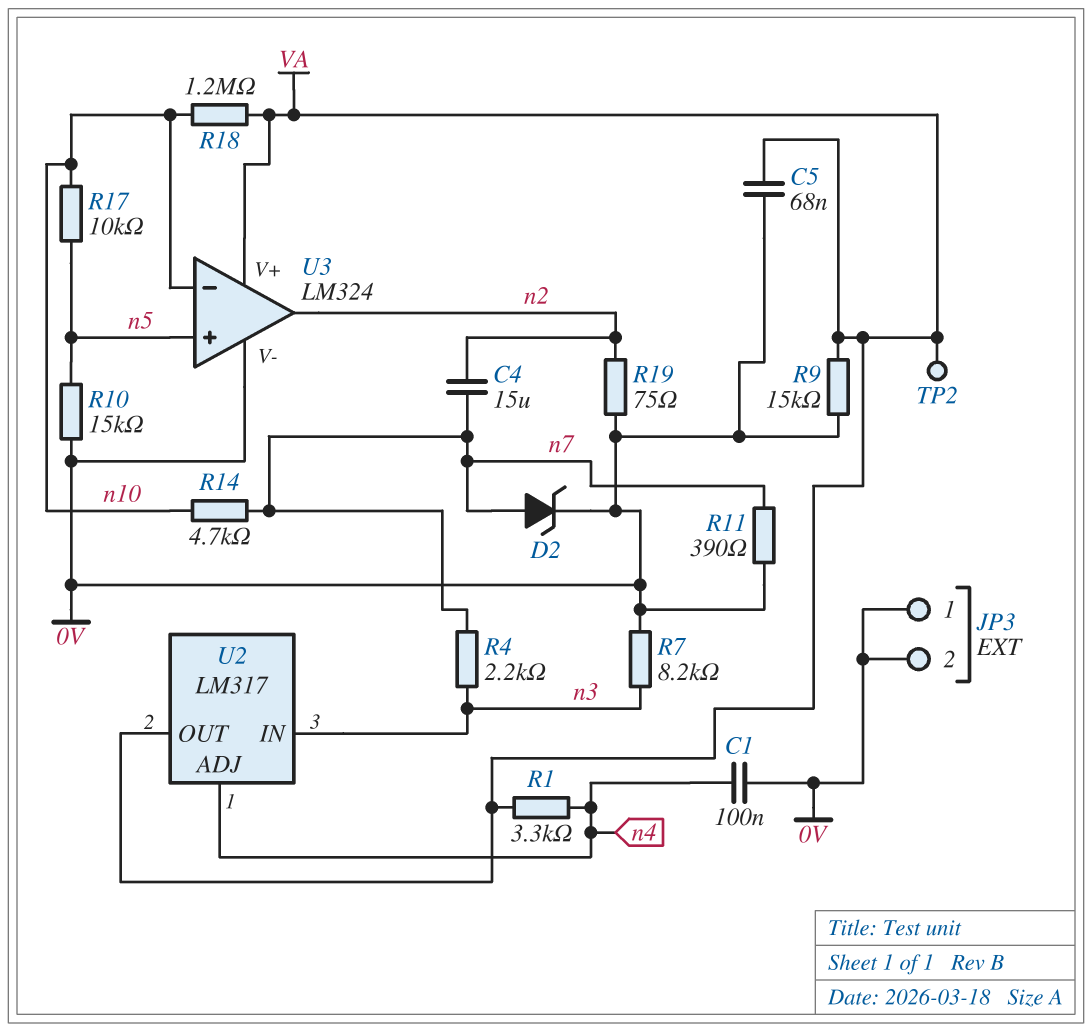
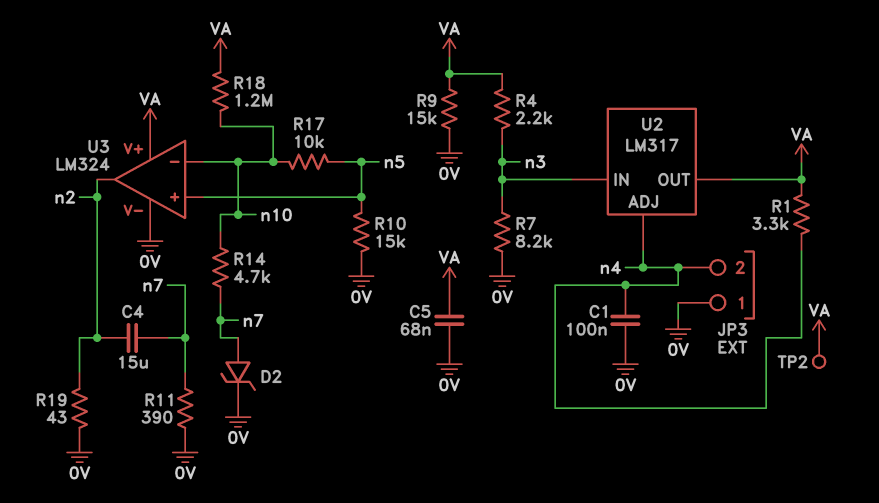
JP3 pin 2: 0V -> n4
R4: 2.2k (n3, n7) -> 2.2k (VA, n3)
R19: 75 (0V, n2) -> 43 (0V, n2)

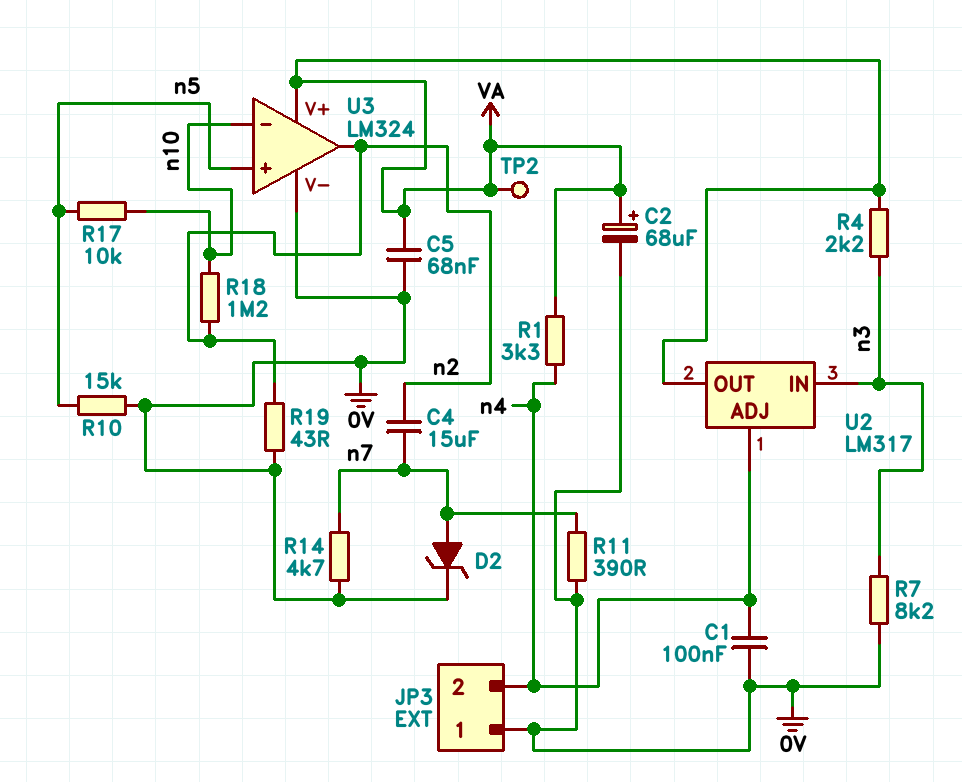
C2: none -> 68uF (plus VA, minus 0V)
R9: 15k (0V, VA) -> none
R14: 4.7k (n7, n10) -> 4.7k (0V, n7)
R18: 1.2M (VA, n10) -> 1.2M (n2, n10)

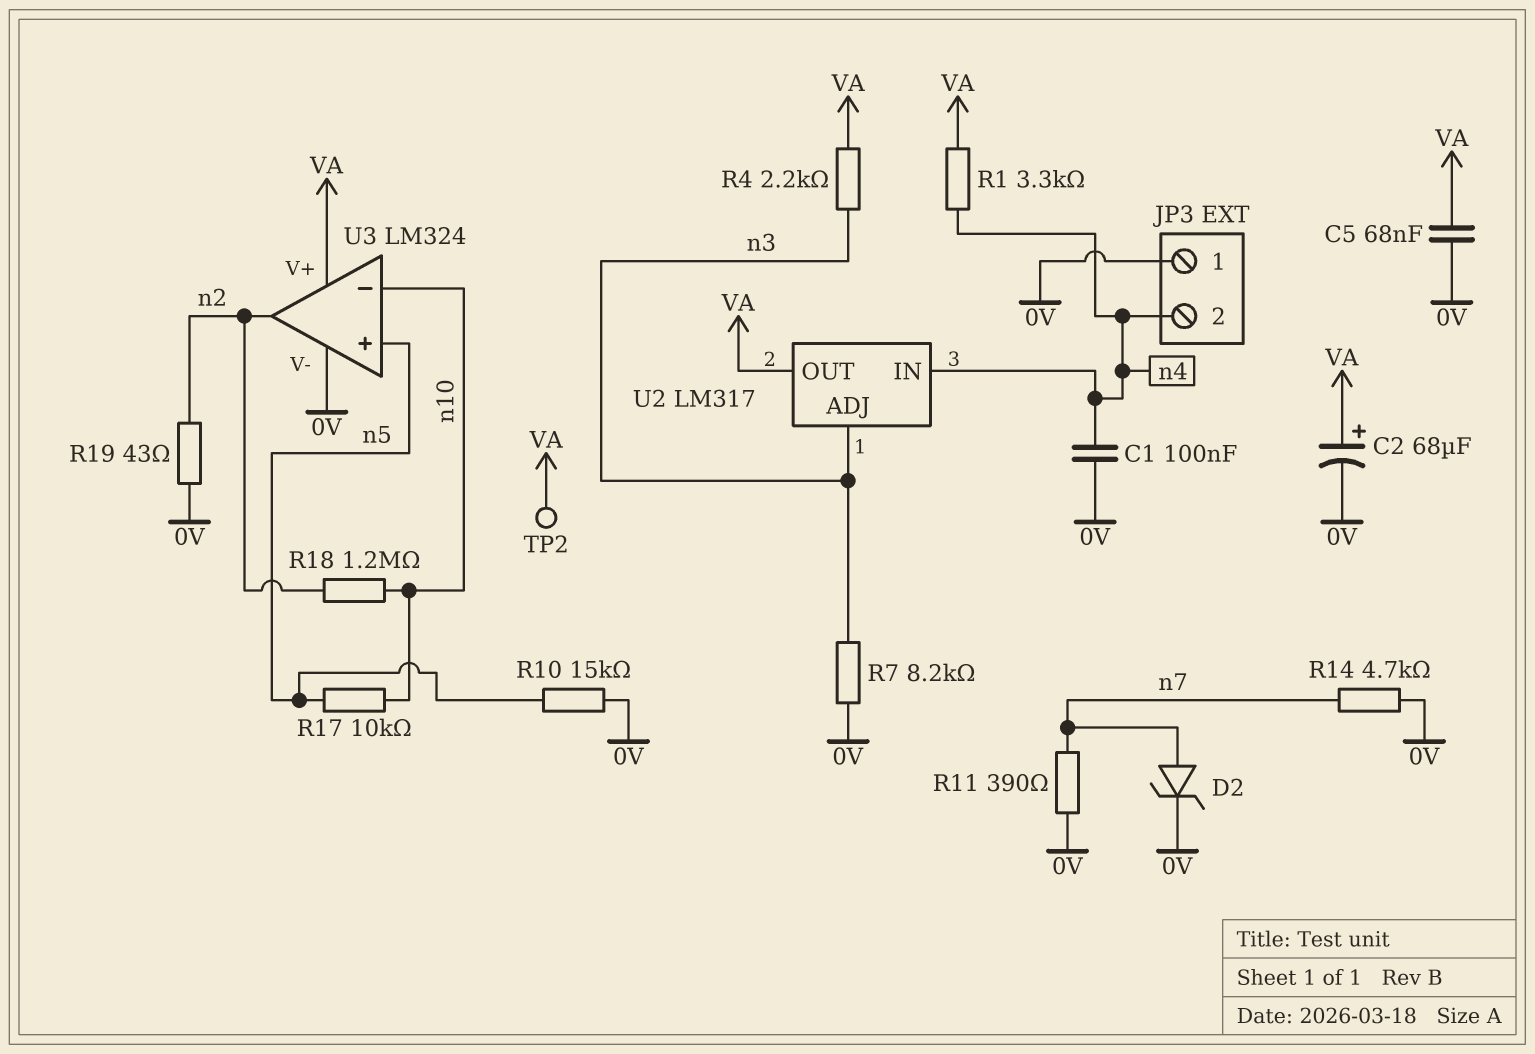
C4: 15uF (n2, n7) -> none
U2 pin ADJ: n4 -> n3
U2 pin IN: n3 -> n4

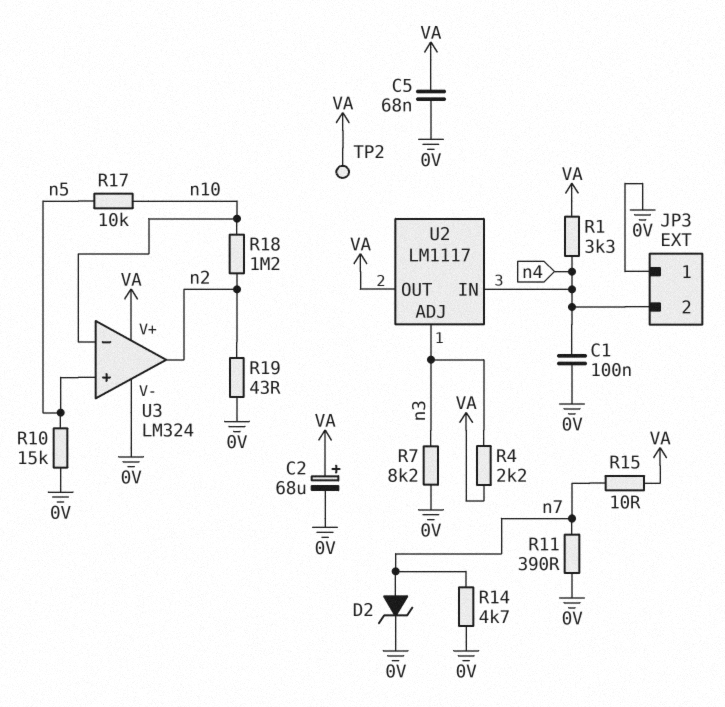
R15: none -> 10 (VA, n7)
U2: LM317 -> LM1117

